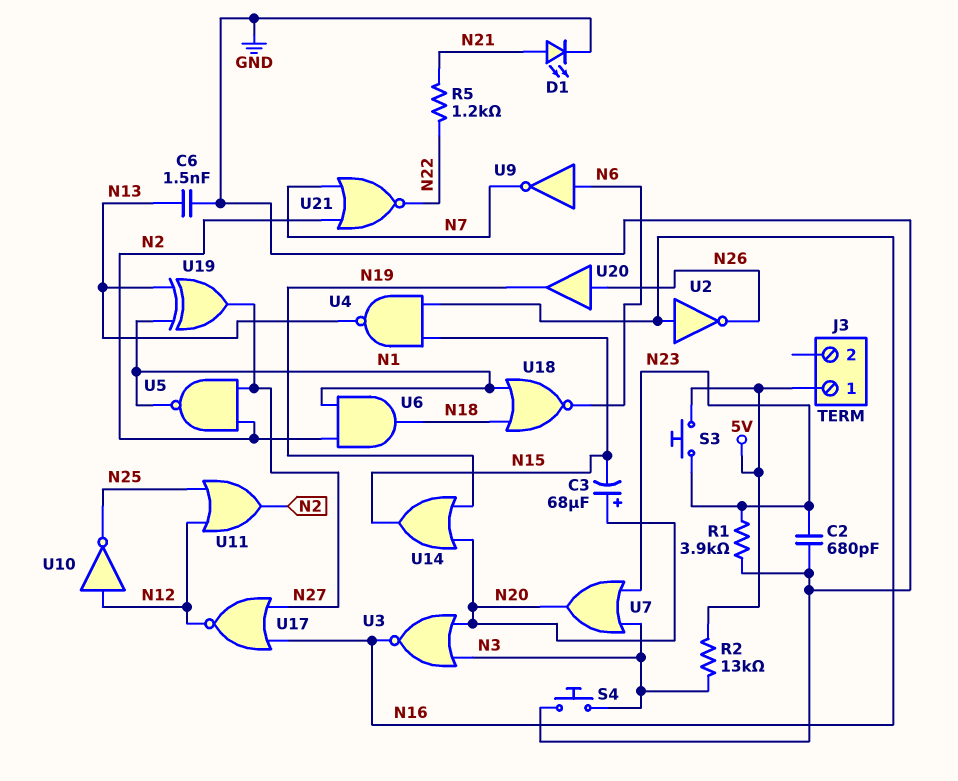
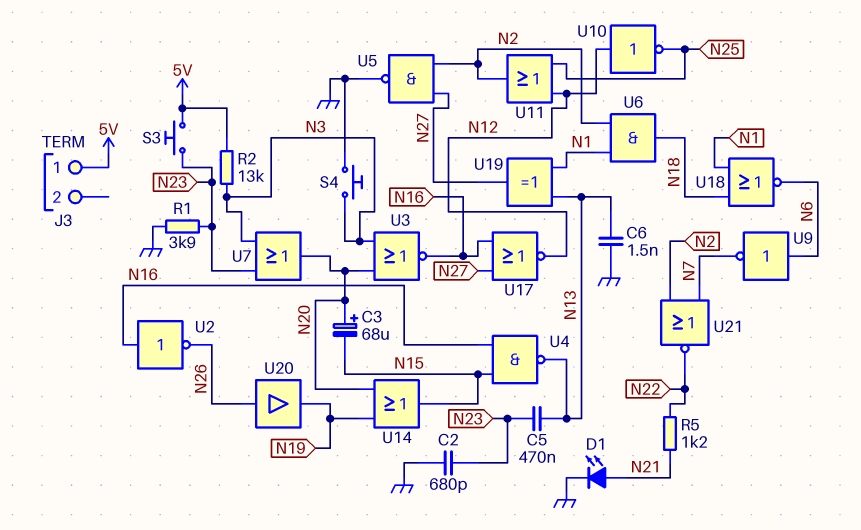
C5: none -> 470nF (N13, N23)
U5: NAND (in N2, in N27, out N1) -> NAND (in N2, in N27, out GND)

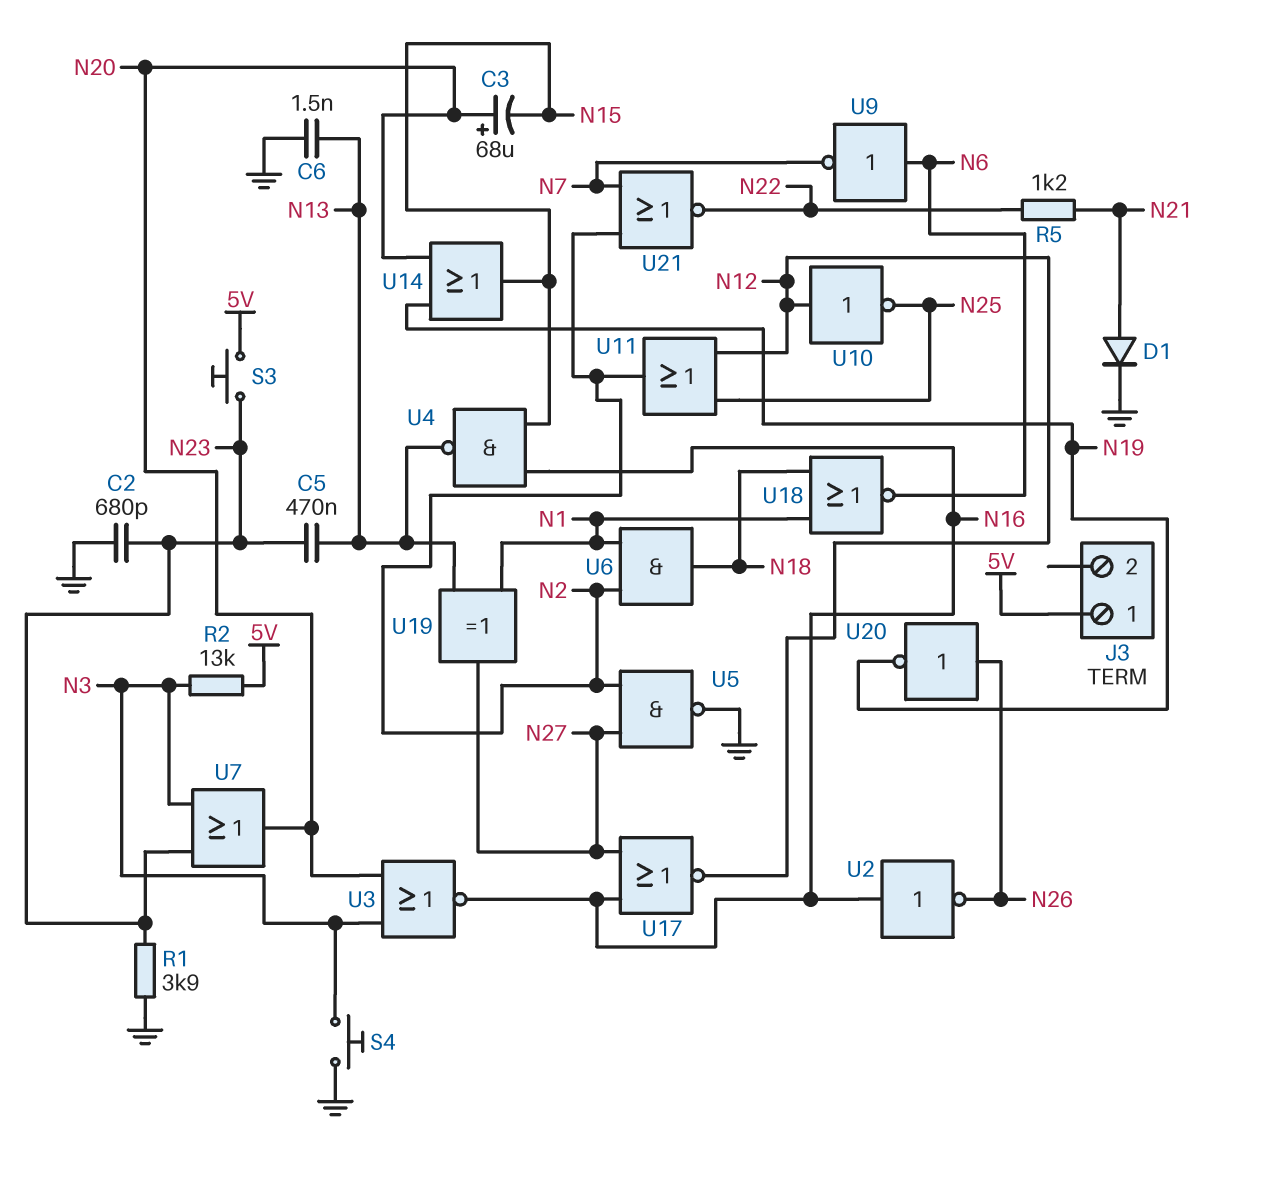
D1: LED (A N21, K GND) -> diode (A N21, K GND)
U20: buffer (in N26, out N19) -> NOT (in N26, out N19)

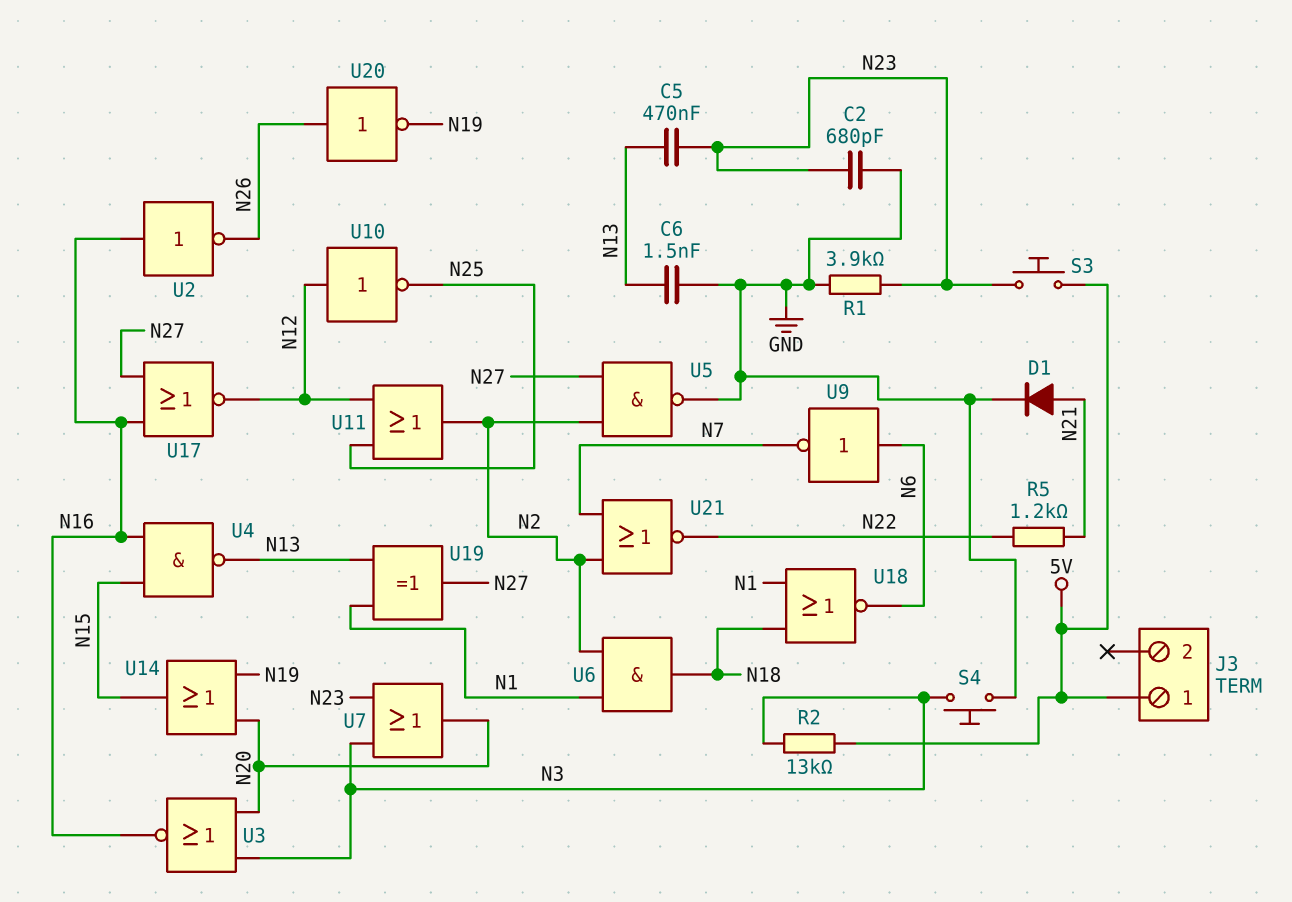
C3: 68uF (plus N20, minus N15) -> none

